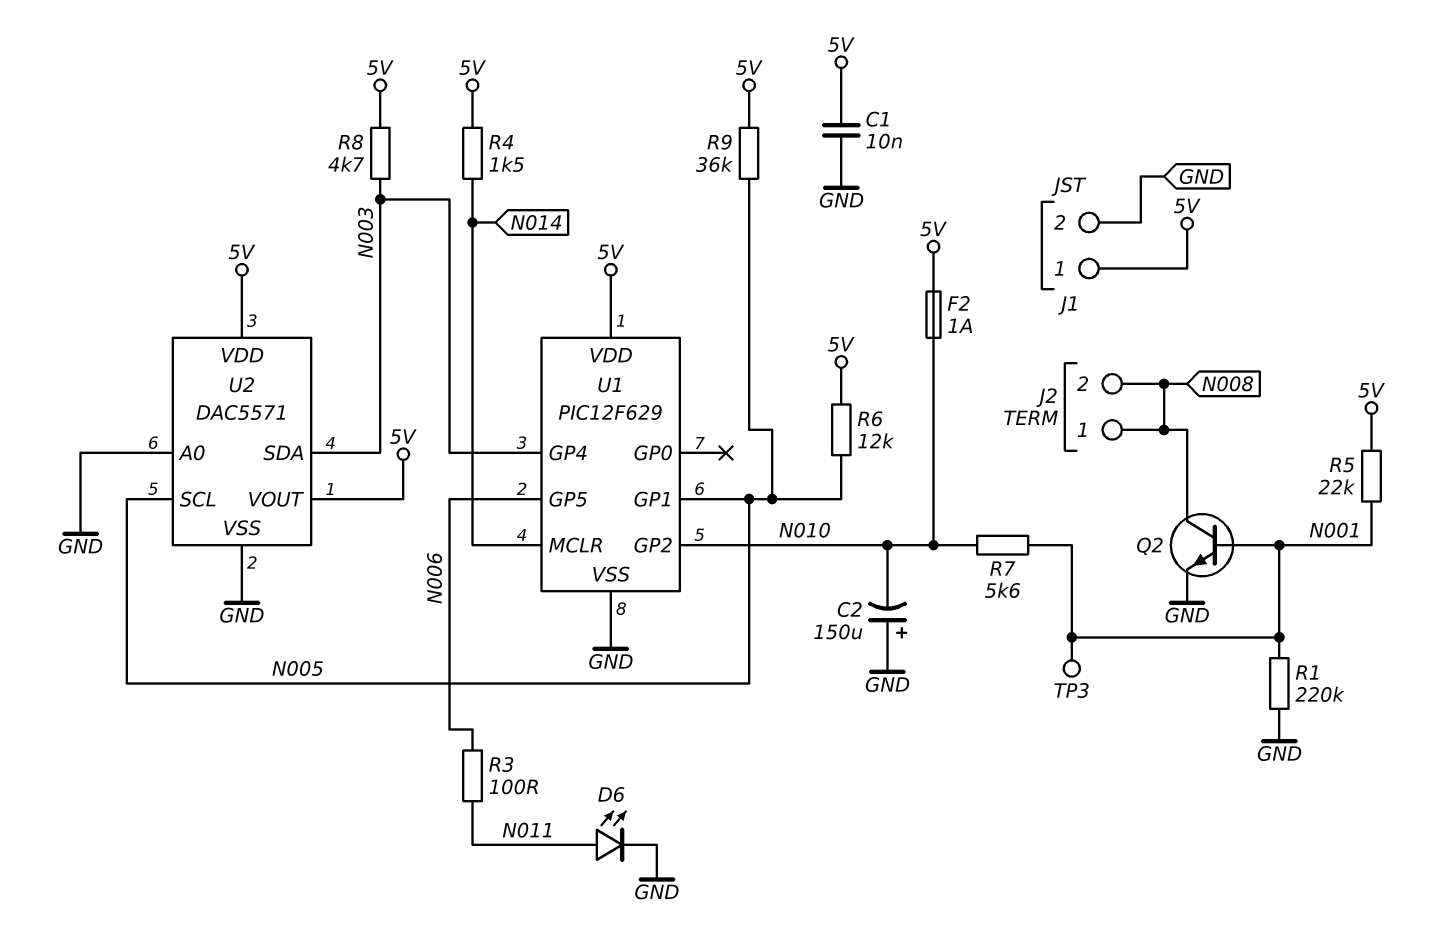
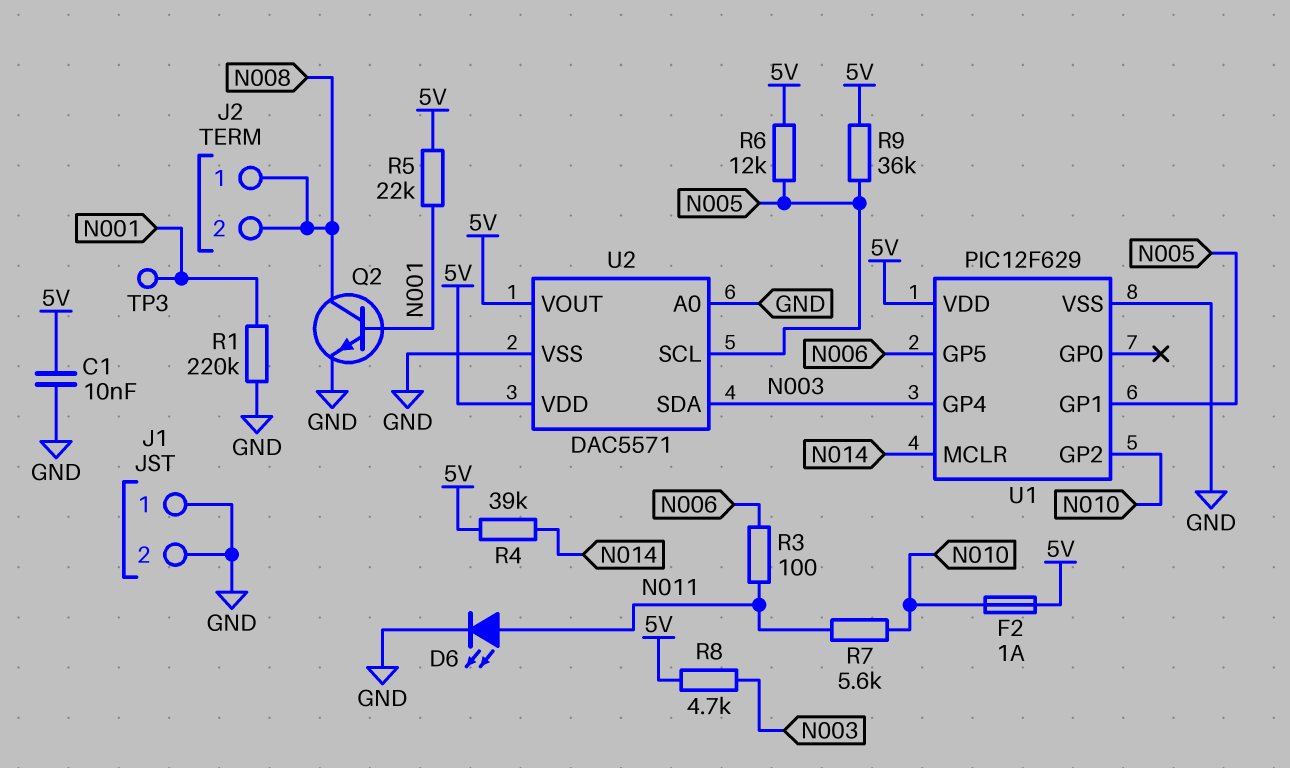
C2: 150uF (plus GND, minus N010) -> none
J1 pin 1: 5V -> GND
R4: 1.5k (5V, N014) -> 39k (5V, N014)
R7: 5.6k (N001, N010) -> 5.6k (N010, N011)

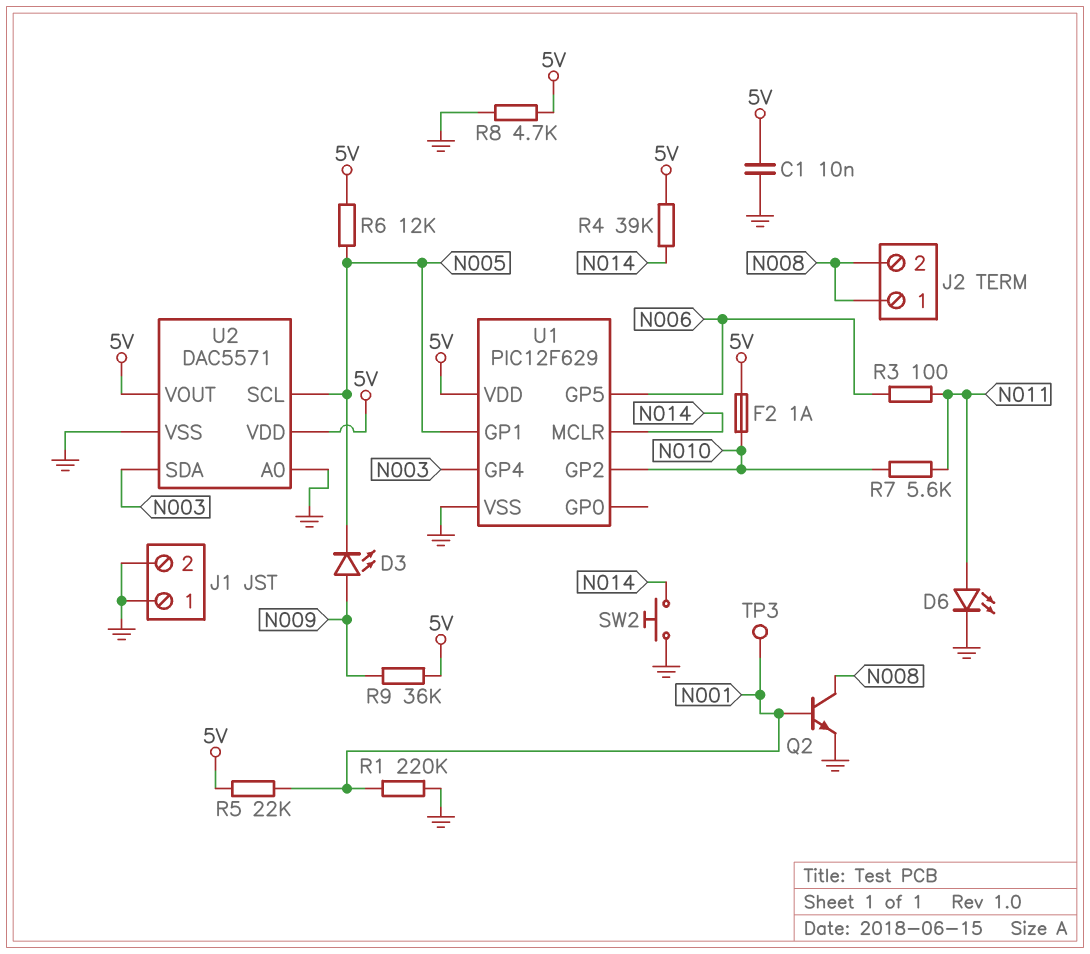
D3: none -> LED (A N009, K N005)
R8: 4.7k (5V, N003) -> 4.7k (5V, GND)
R9: 36k (5V, N005) -> 36k (5V, N009)
SW2: none -> button (GND, N014)

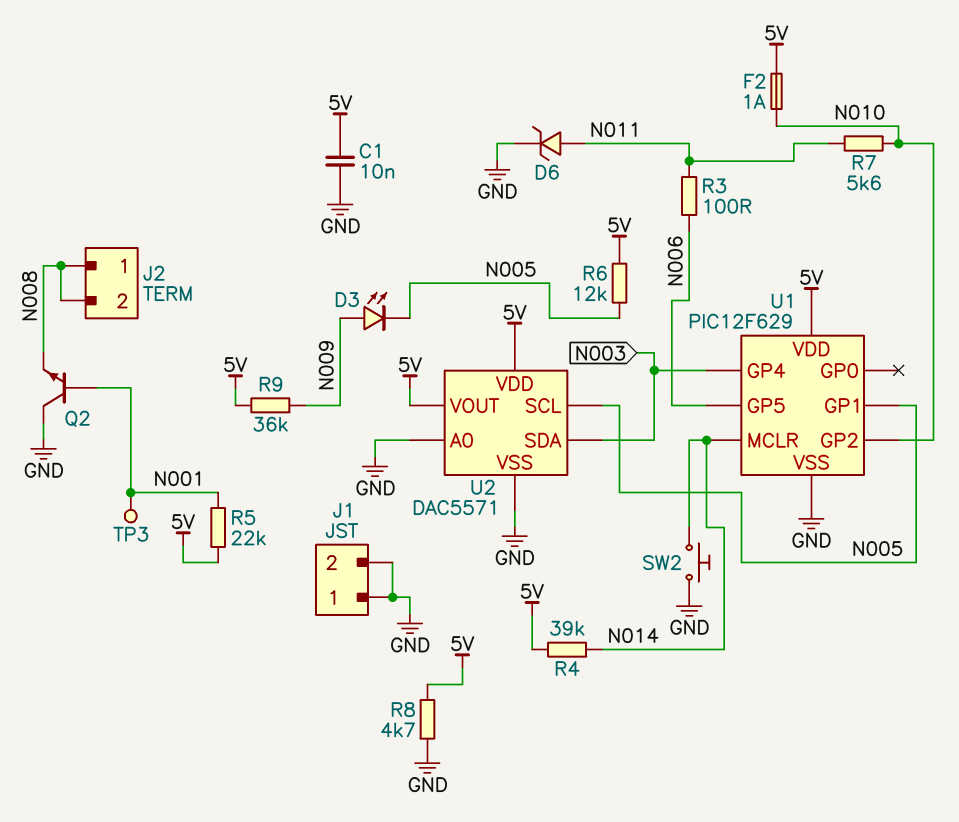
D6: LED (A N011, K GND) -> zener (A N011, K GND)
Q2: NPN (B N001, C N008, E GND) -> NPN (B N001, C GND, E N008)
R1: 220k (GND, N001) -> none

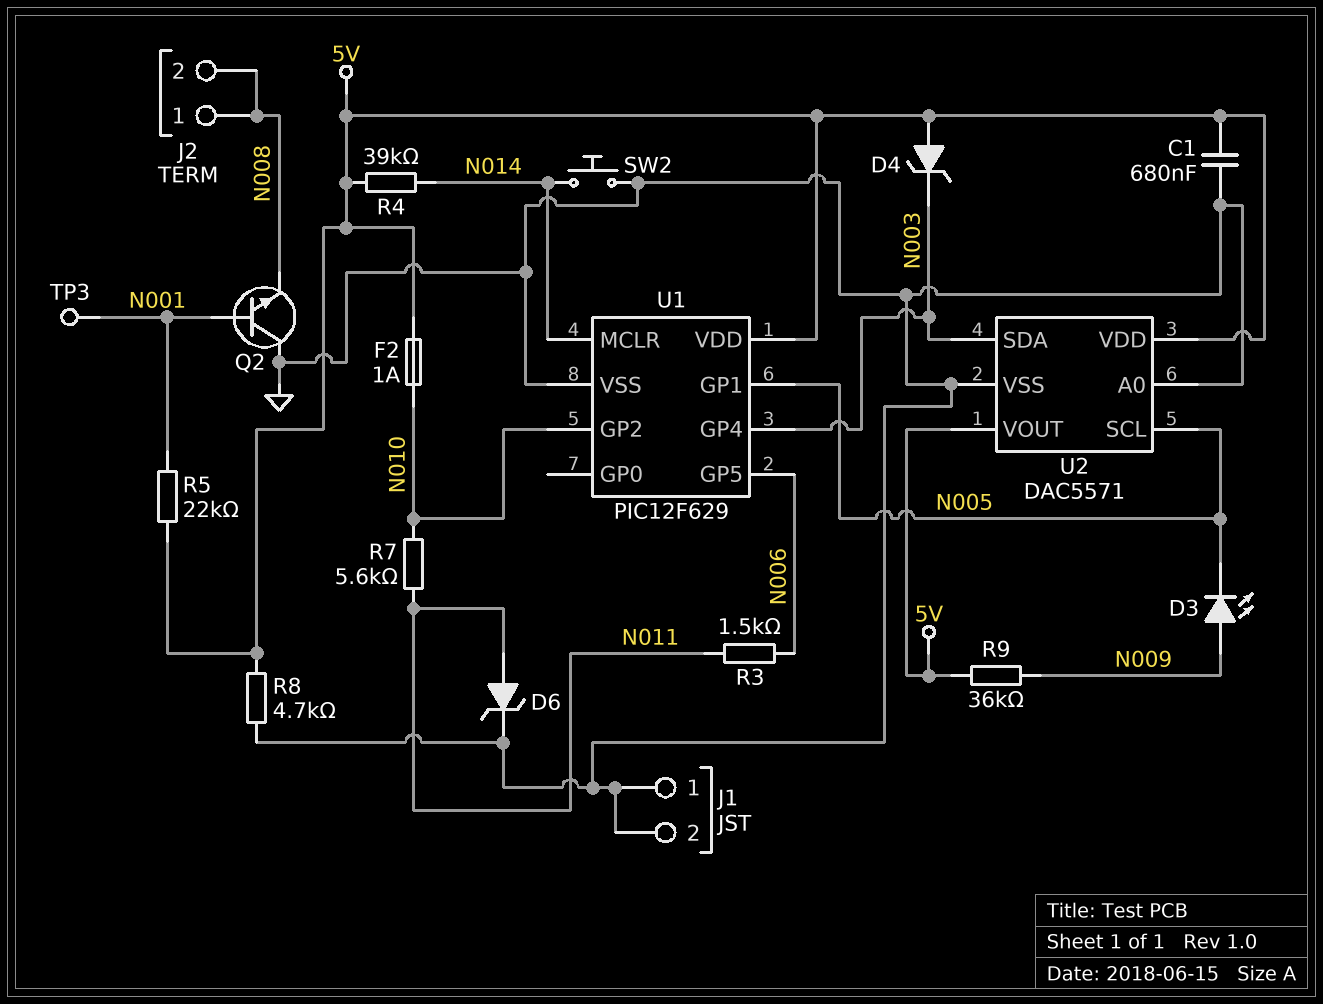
C1: 10nF (5V, GND) -> 680nF (5V, GND)
D4: none -> zener (A 5V, K N003)
R3: 100 (N006, N011) -> 1.5k (N006, N011)
R6: 12k (5V, N005) -> none

